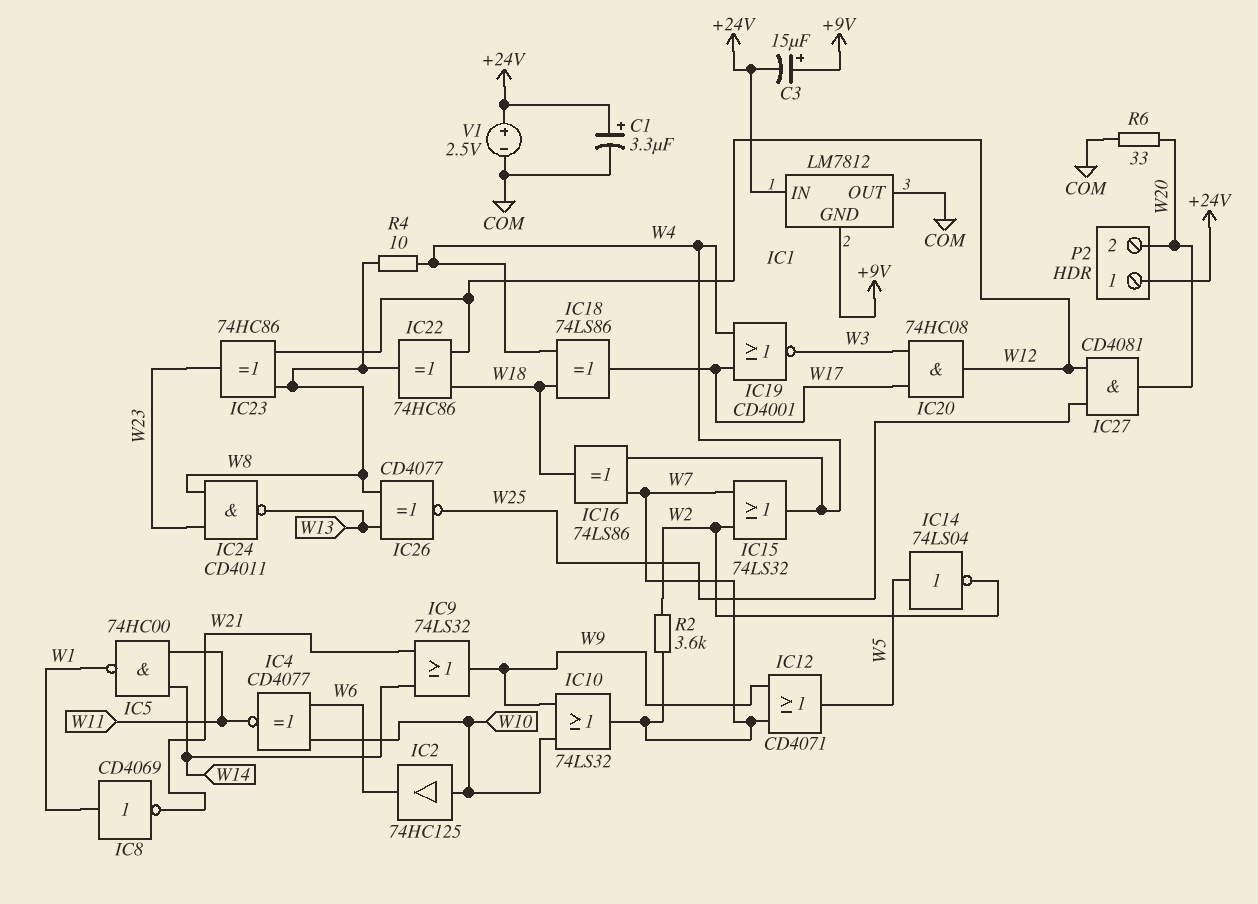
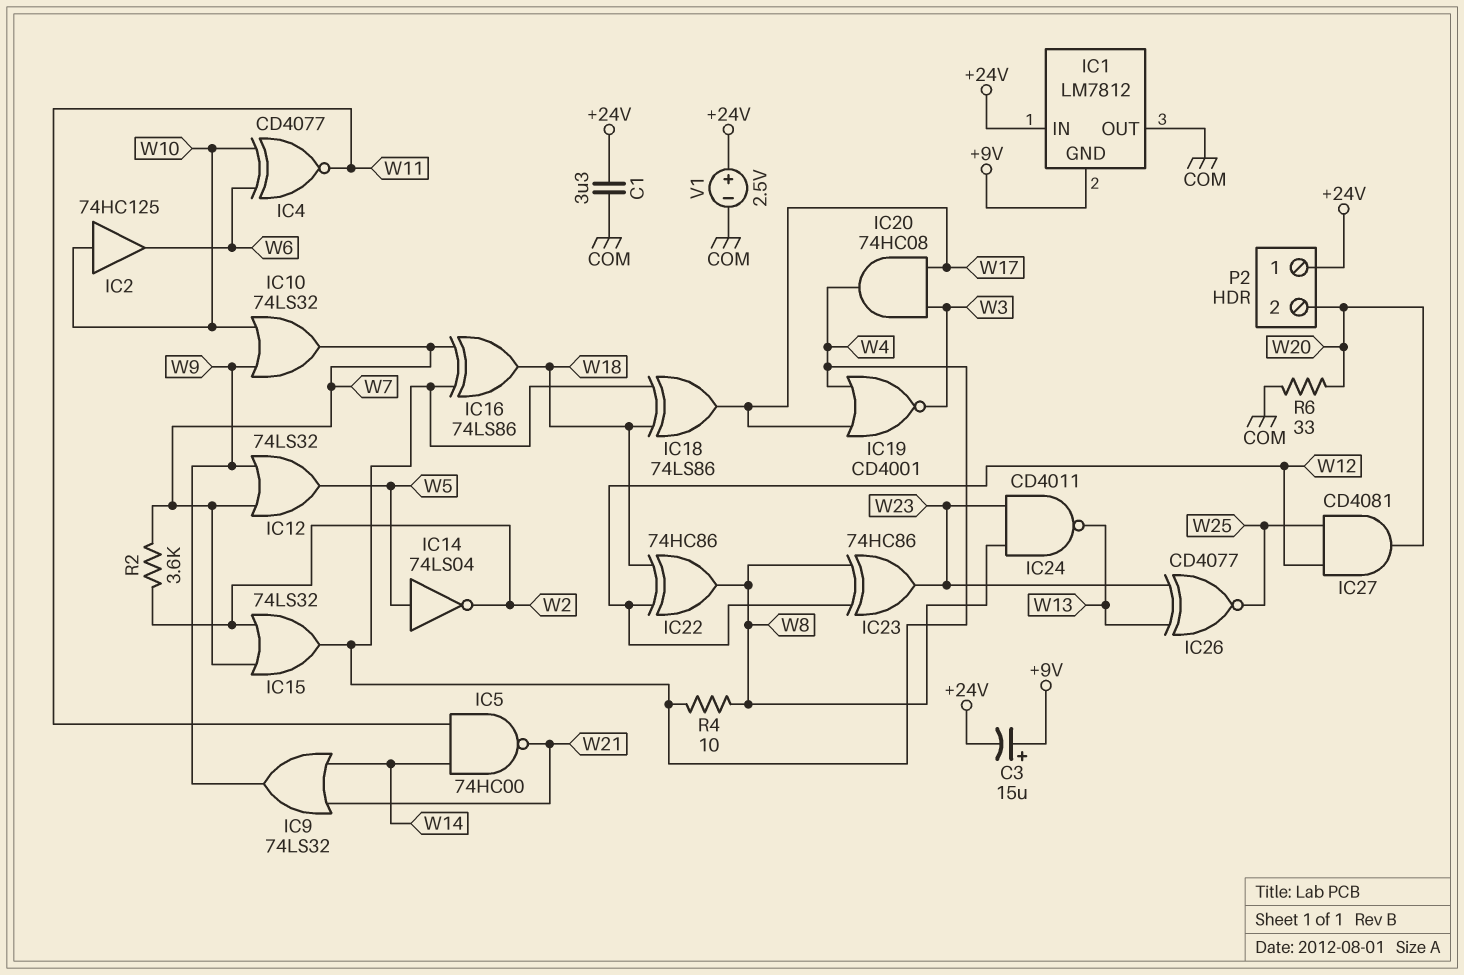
C1: 3.3uF (plus +24V, minus COM) -> 3.3uF (+24V, COM)
IC5: NAND 74HC00 (in W11, in W14, out W1) -> NAND 74HC00 (in W11, in W14, out W21)
IC8: NOT CD4069 (in W1, out W21) -> none
IC12: OR CD4071 (in W7, in W9, out W5) -> OR 74LS32 (in W7, in W9, out W5)
IC20: AND 74HC08 (in W3, in W17, out W12) -> AND 74HC08 (in W3, in W17, out W4)
IC26: XNOR CD4077 (in W8, in W13, out W25) -> XNOR CD4077 (in W13, in W23, out W25)

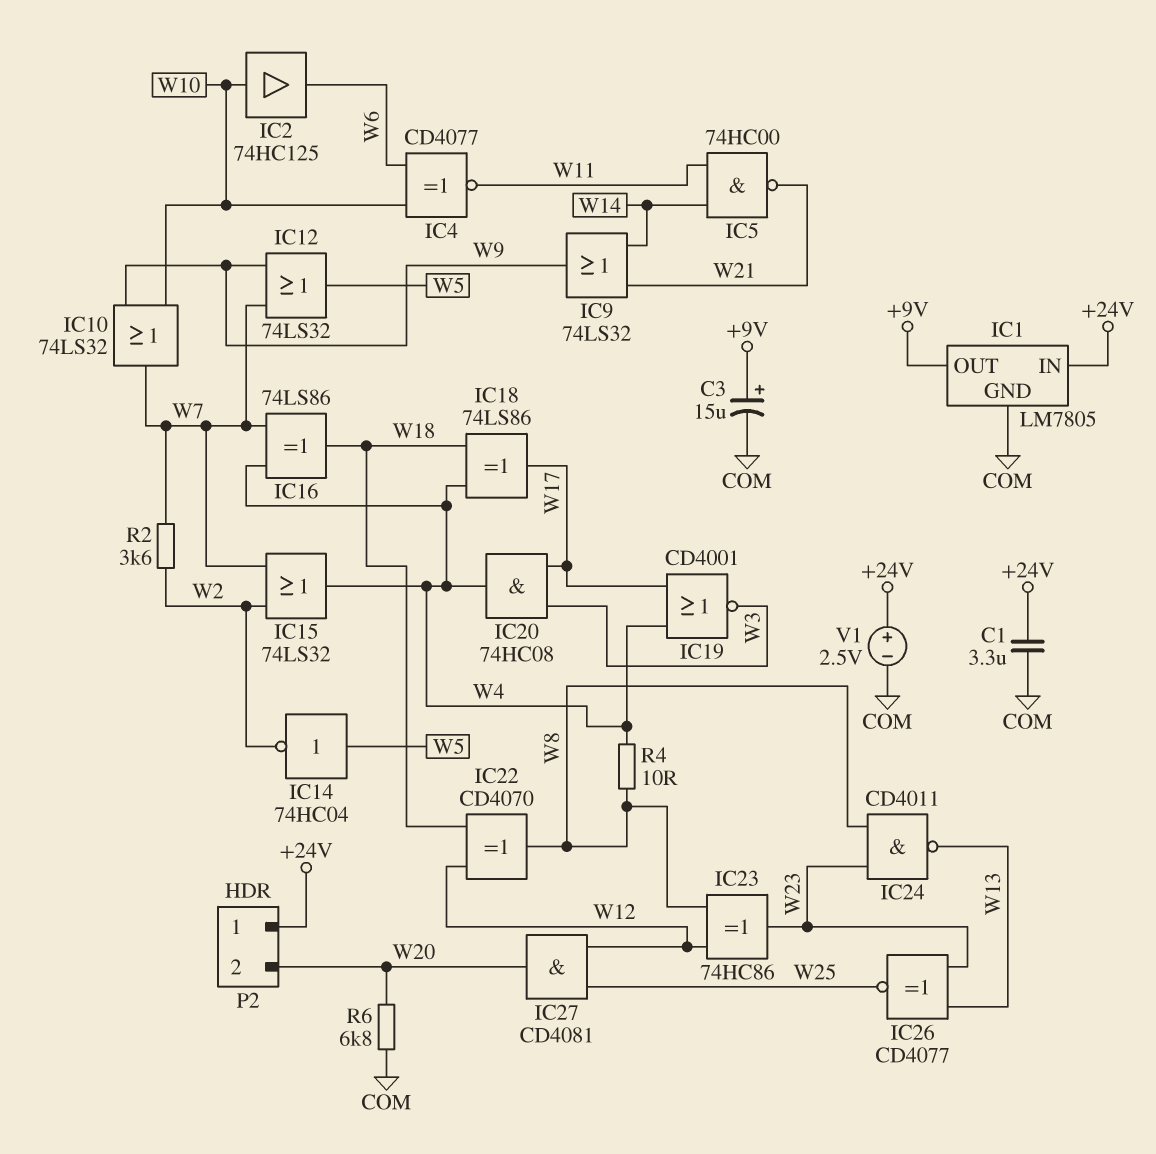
C3: 15uF (plus +9V, minus +24V) -> 15uF (plus +9V, minus COM)
IC1: LM7812 -> LM7805
IC1 pin GND: +9V -> COM
IC1 pin OUT: COM -> +9V
IC14: NOT 74LS04 (in W5, out W2) -> NOT 74HC04 (in W5, out W2)
IC22: XOR 74HC86 (in W12, in W18, out W8) -> XOR CD4070 (in W12, in W18, out W8)
R6: 33 (COM, W20) -> 6.8k (COM, W20)

